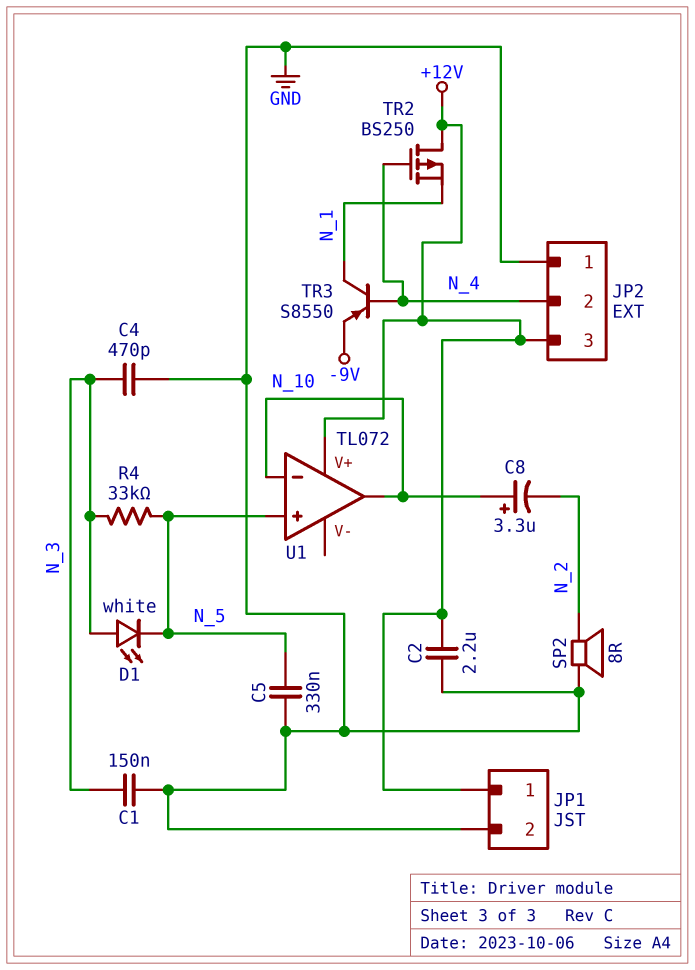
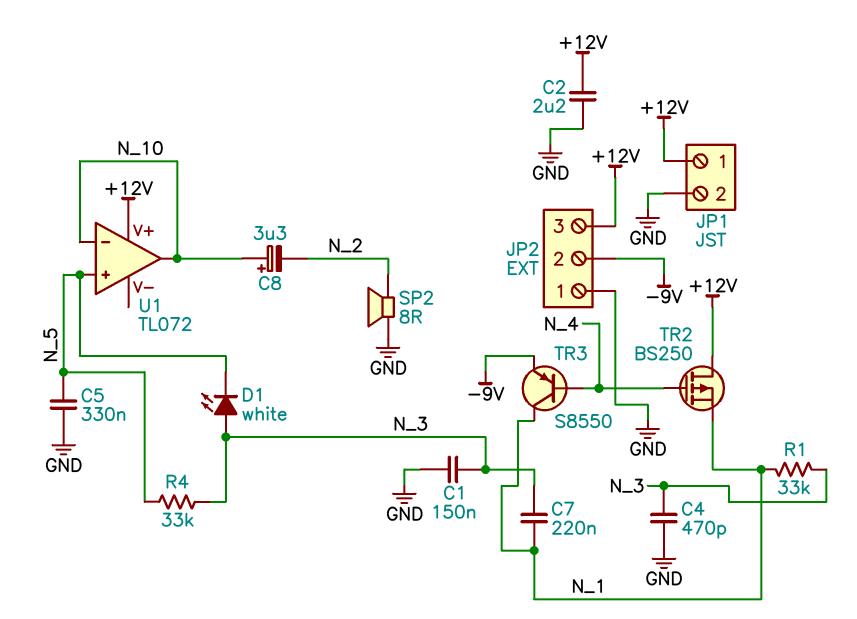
C7: none -> 220nF (N_1, N_3)
JP2 pin 2: N_4 -> -9V
R1: none -> 33k (N_1, N_3)

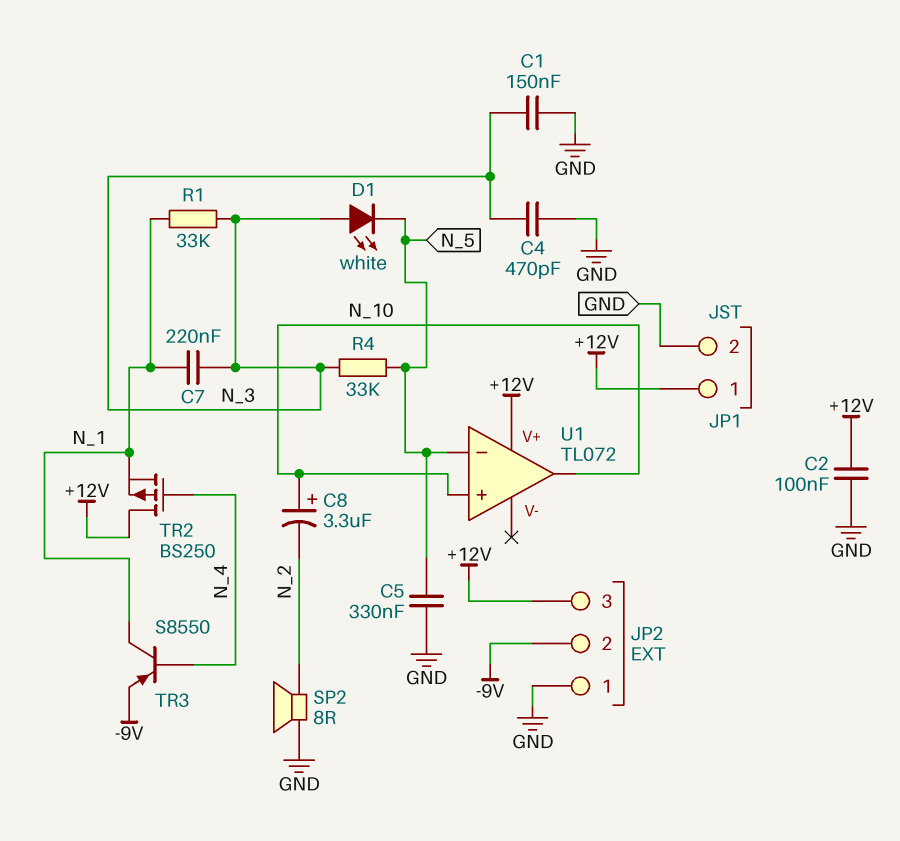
C2: 2.2uF (+12V, GND) -> 100nF (+12V, GND)
U1 pin in+: N_5 -> N_10
U1 pin in-: N_10 -> N_5

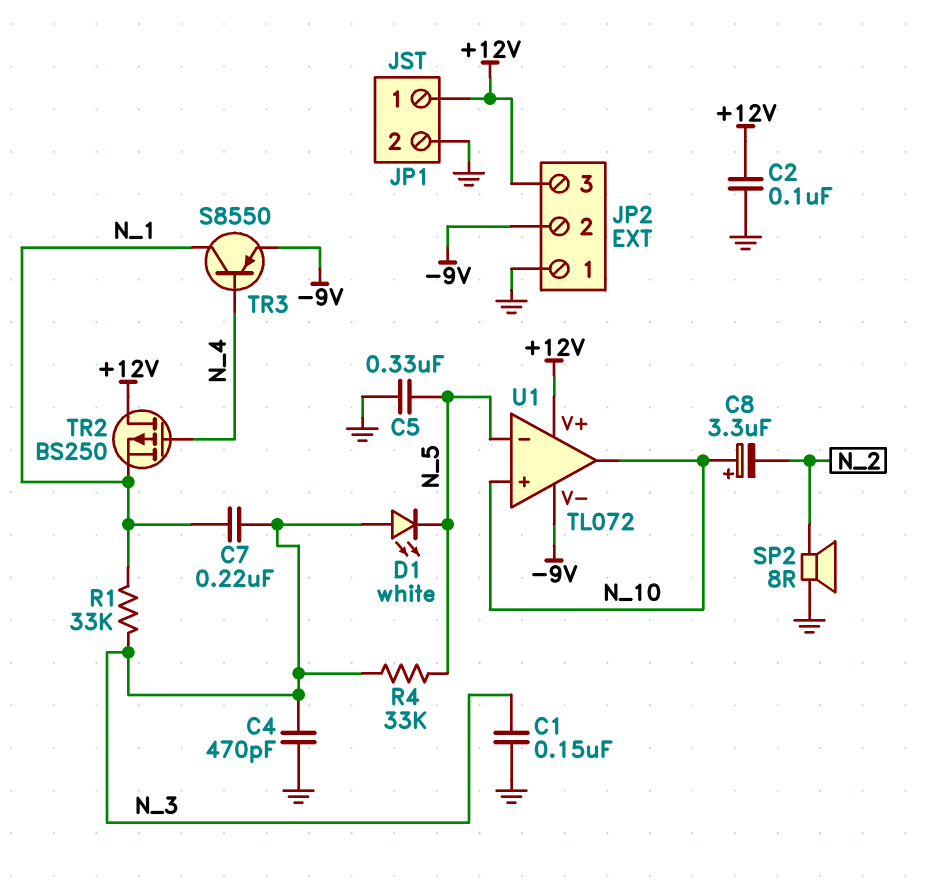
U1 pin V-: none -> -9V

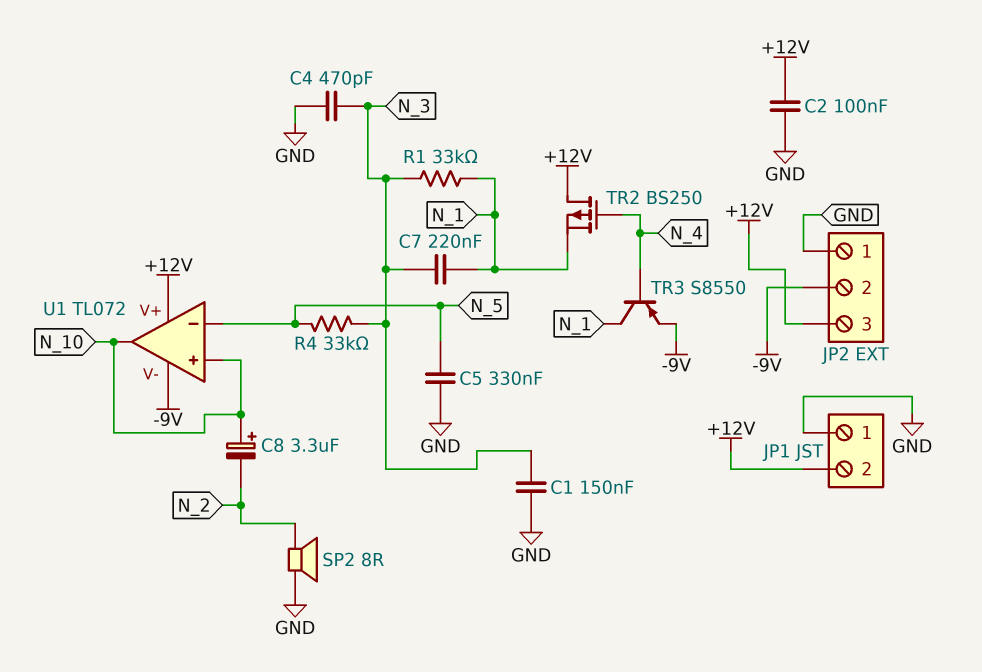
D1: LED white (A N_3, K N_5) -> none
JP1 pin 1: +12V -> GND
JP1 pin 2: GND -> +12V

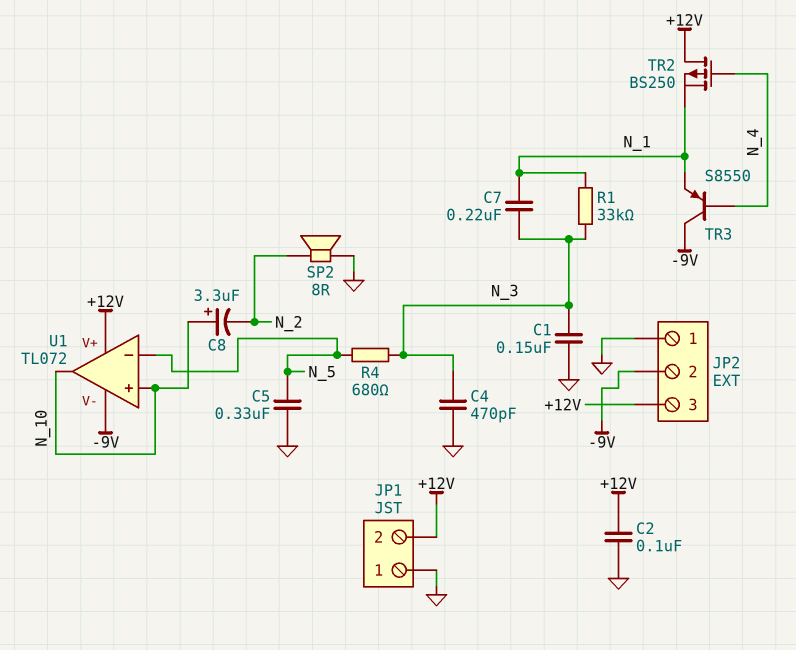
R4: 33k (N_3, N_5) -> 680 (N_3, N_5)
TR3: PNP S8550 (B N_4, C N_1, E -9V) -> PNP S8550 (B N_4, C -9V, E N_1)

